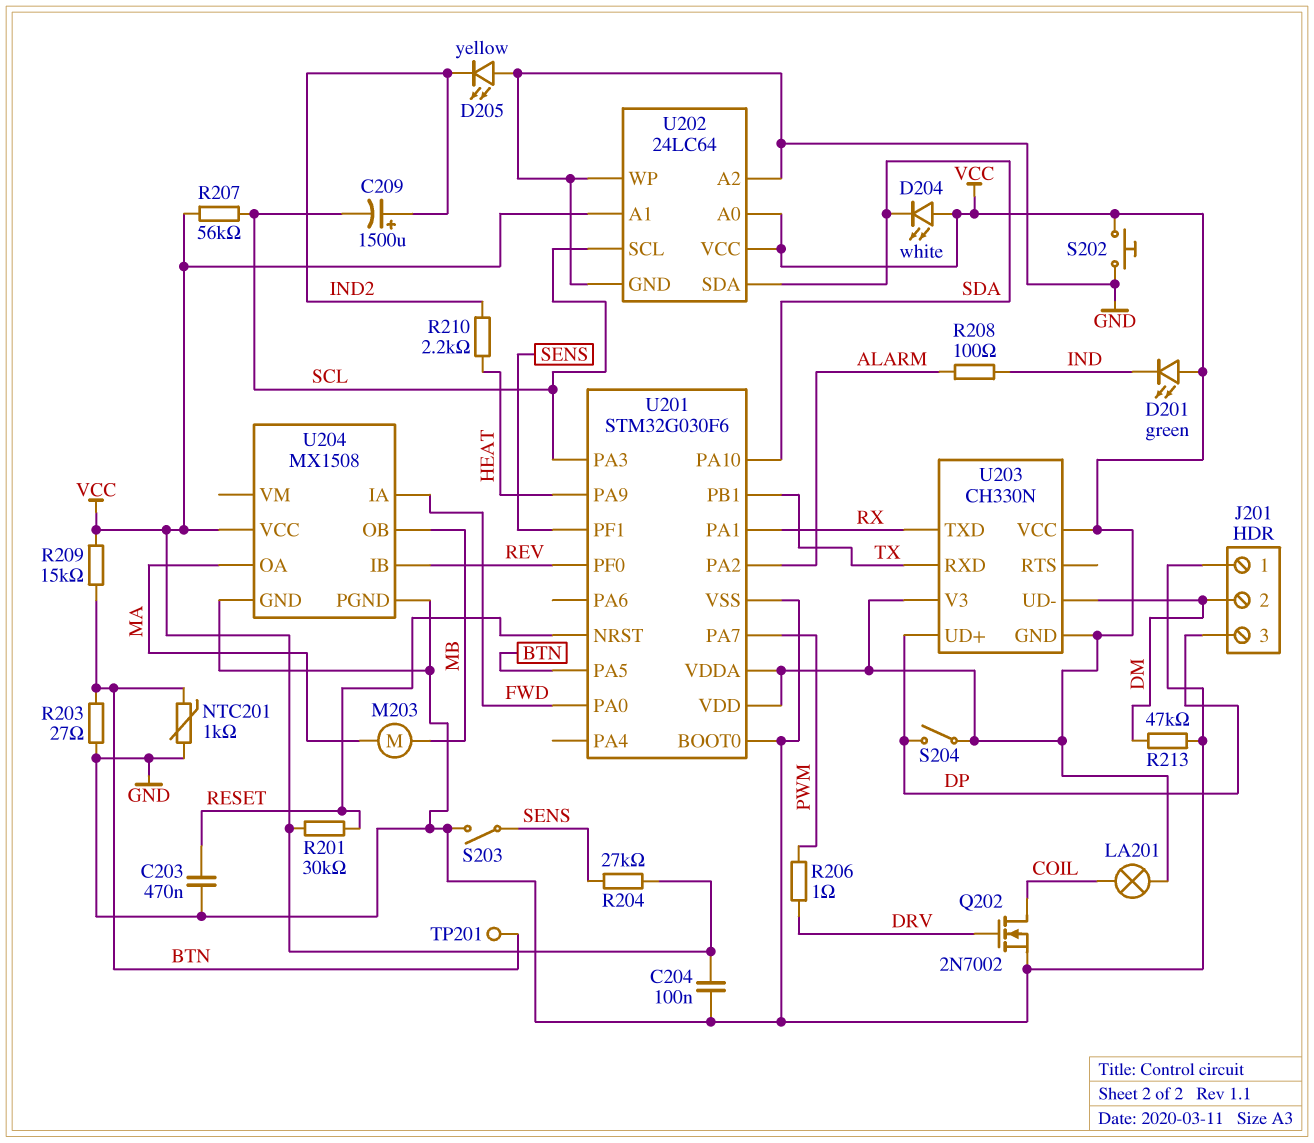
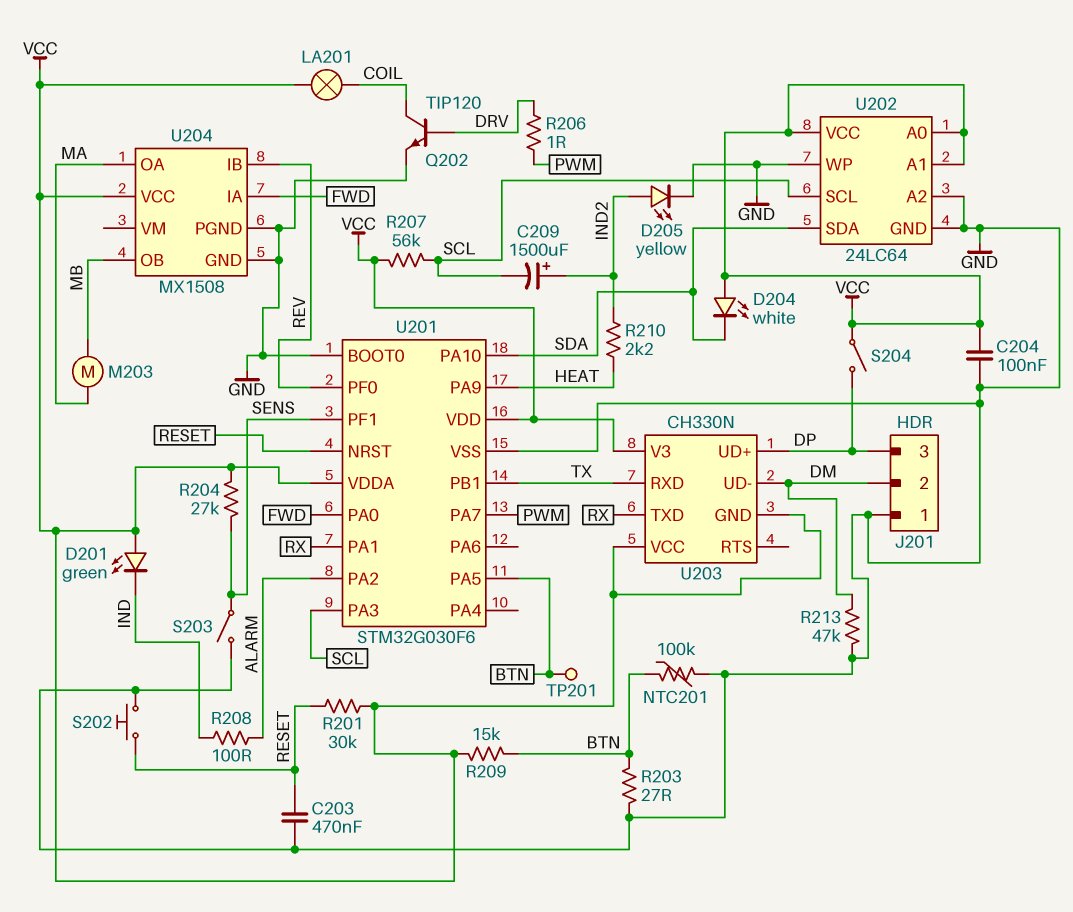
D205: LED yellow (A GND, K IND2) -> LED yellow (A IND2, K GND)
NTC201: 1k (BTN, GND) -> 100k (BTN, GND)
Q202: NMOS 2N7002 (G DRV, D COIL, S GND) -> NPN TIP120 (B DRV, C COIL, E GND)
S202: button (GND, VCC) -> button (GND, RESET)

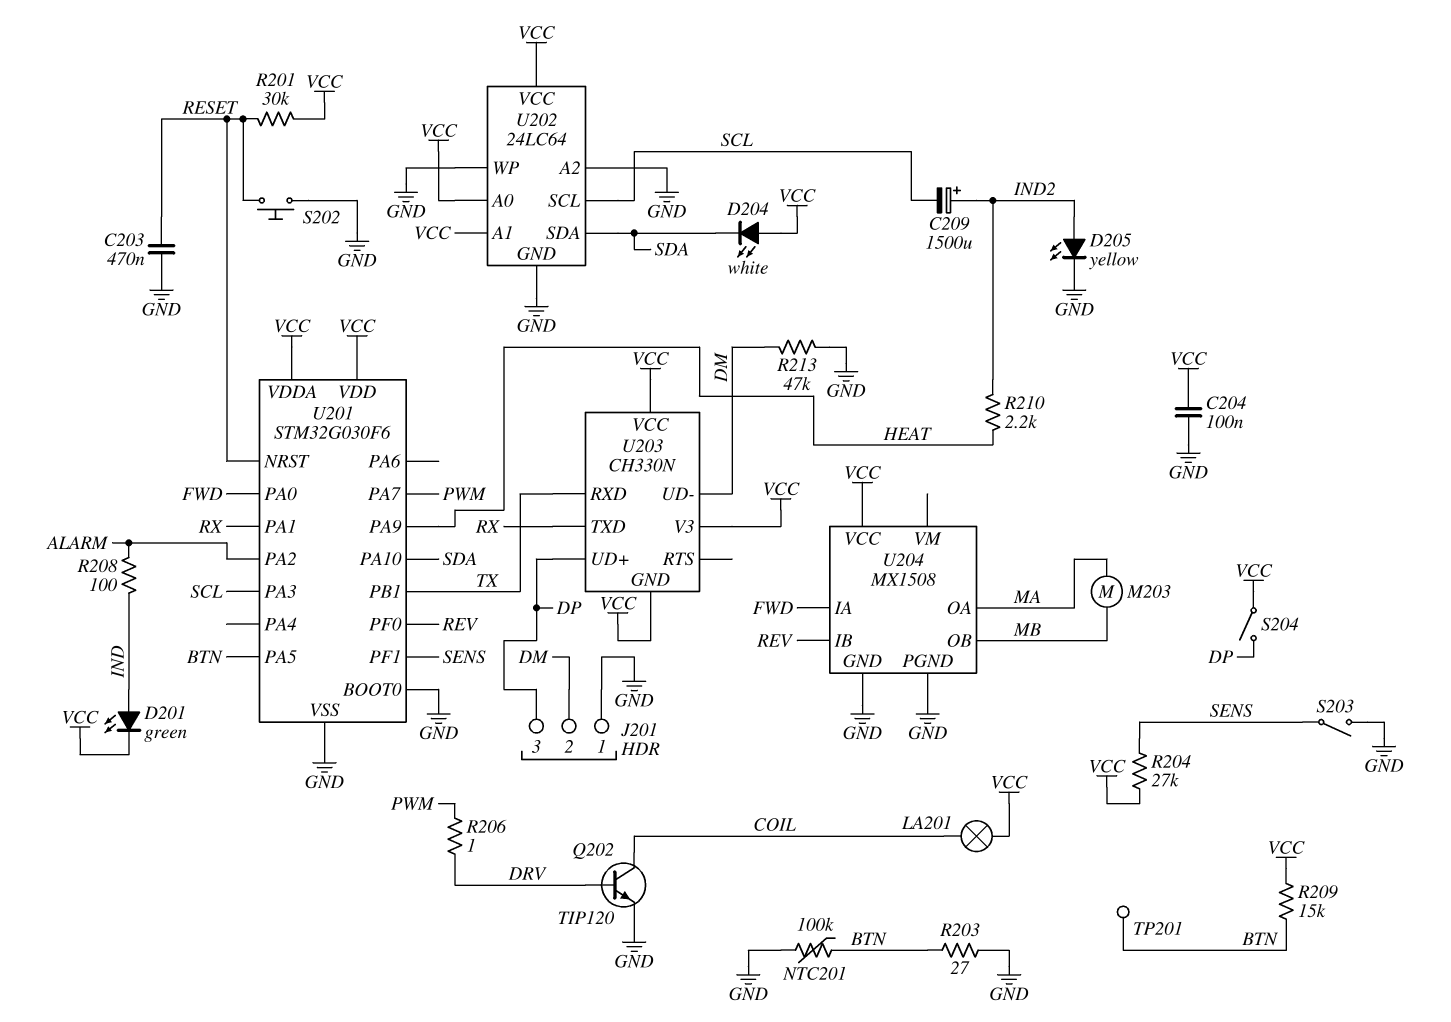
D201: LED green (A VCC, K IND) -> LED green (A IND, K VCC)
R207: 56k (SCL, VCC) -> none

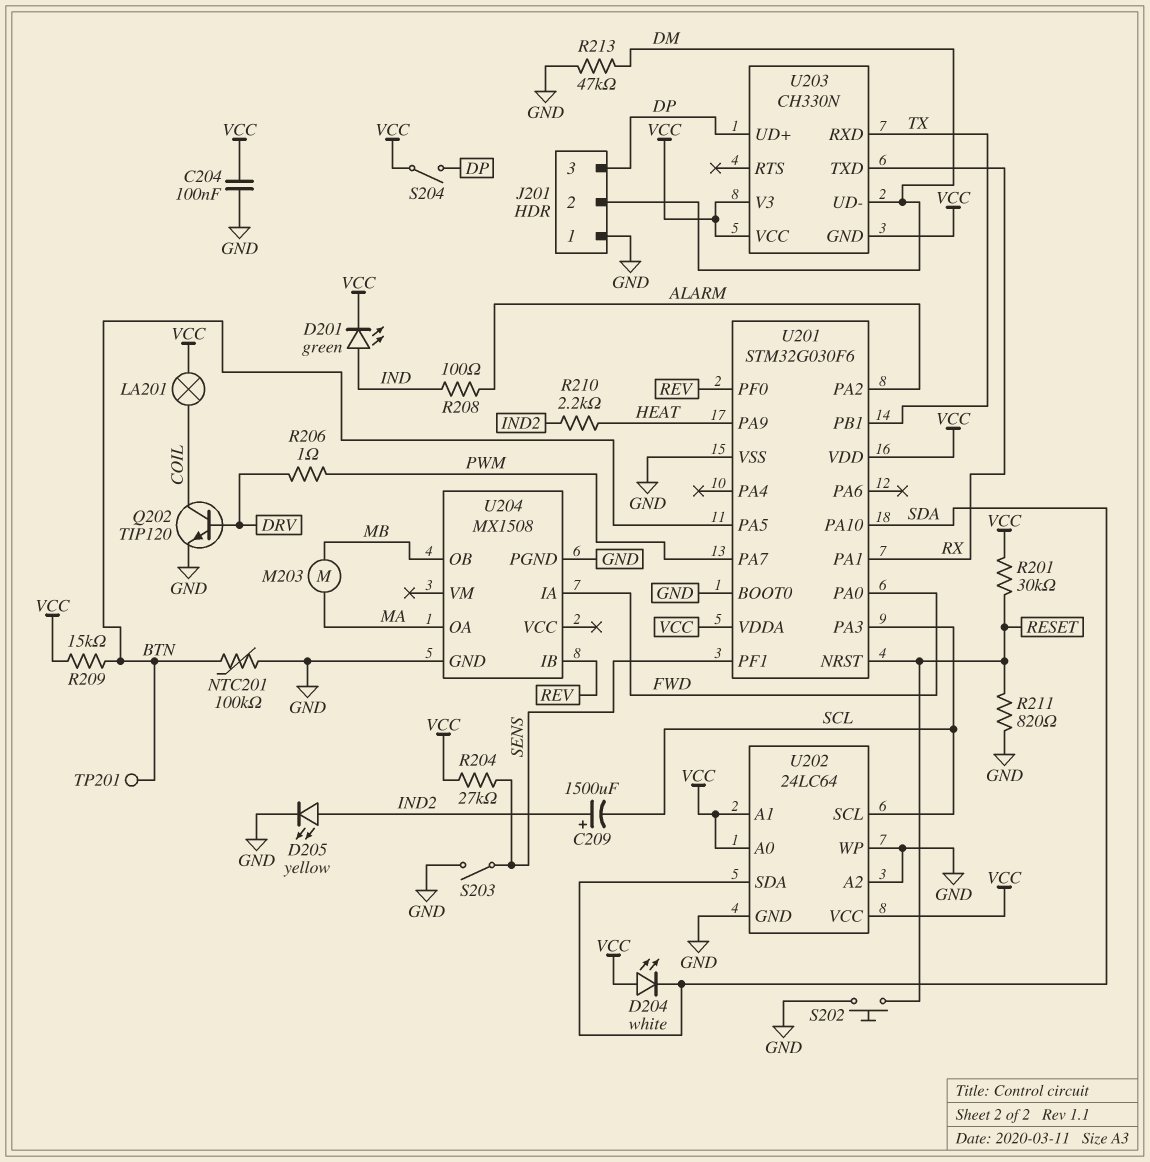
C203: 470nF (GND, RESET) -> none
R203: 27 (BTN, GND) -> none
R211: none -> 820 (GND, RESET)
U204 pin VCC: VCC -> none

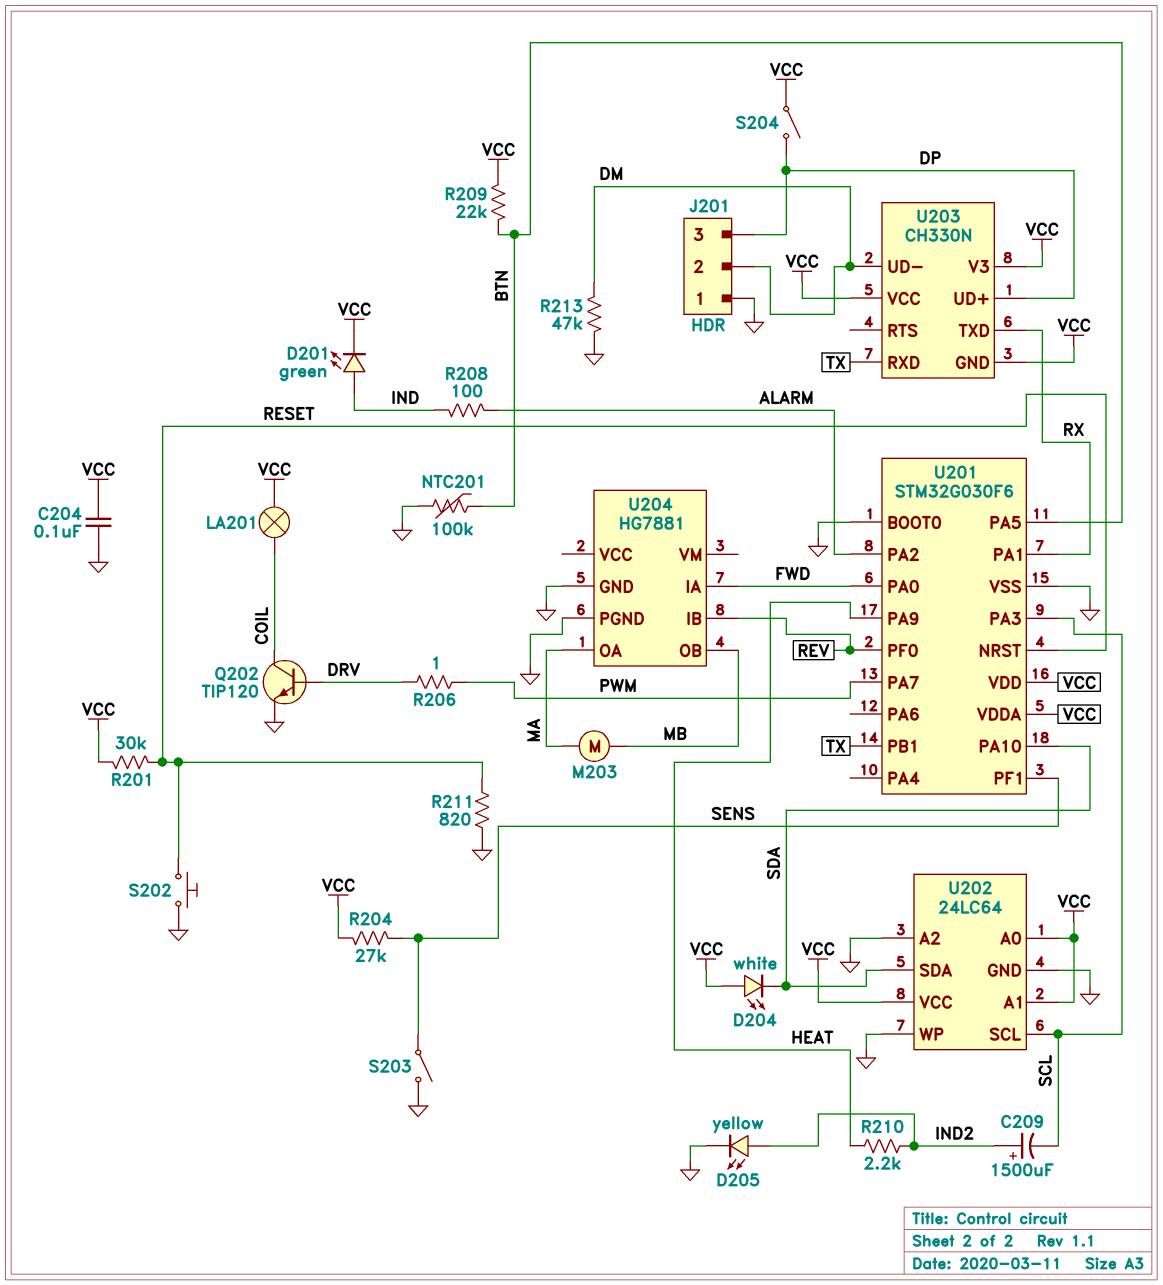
R209: 15k (BTN, VCC) -> 22k (BTN, VCC)
TP201: test point (BTN) -> none
U204: MX1508 -> HG7881

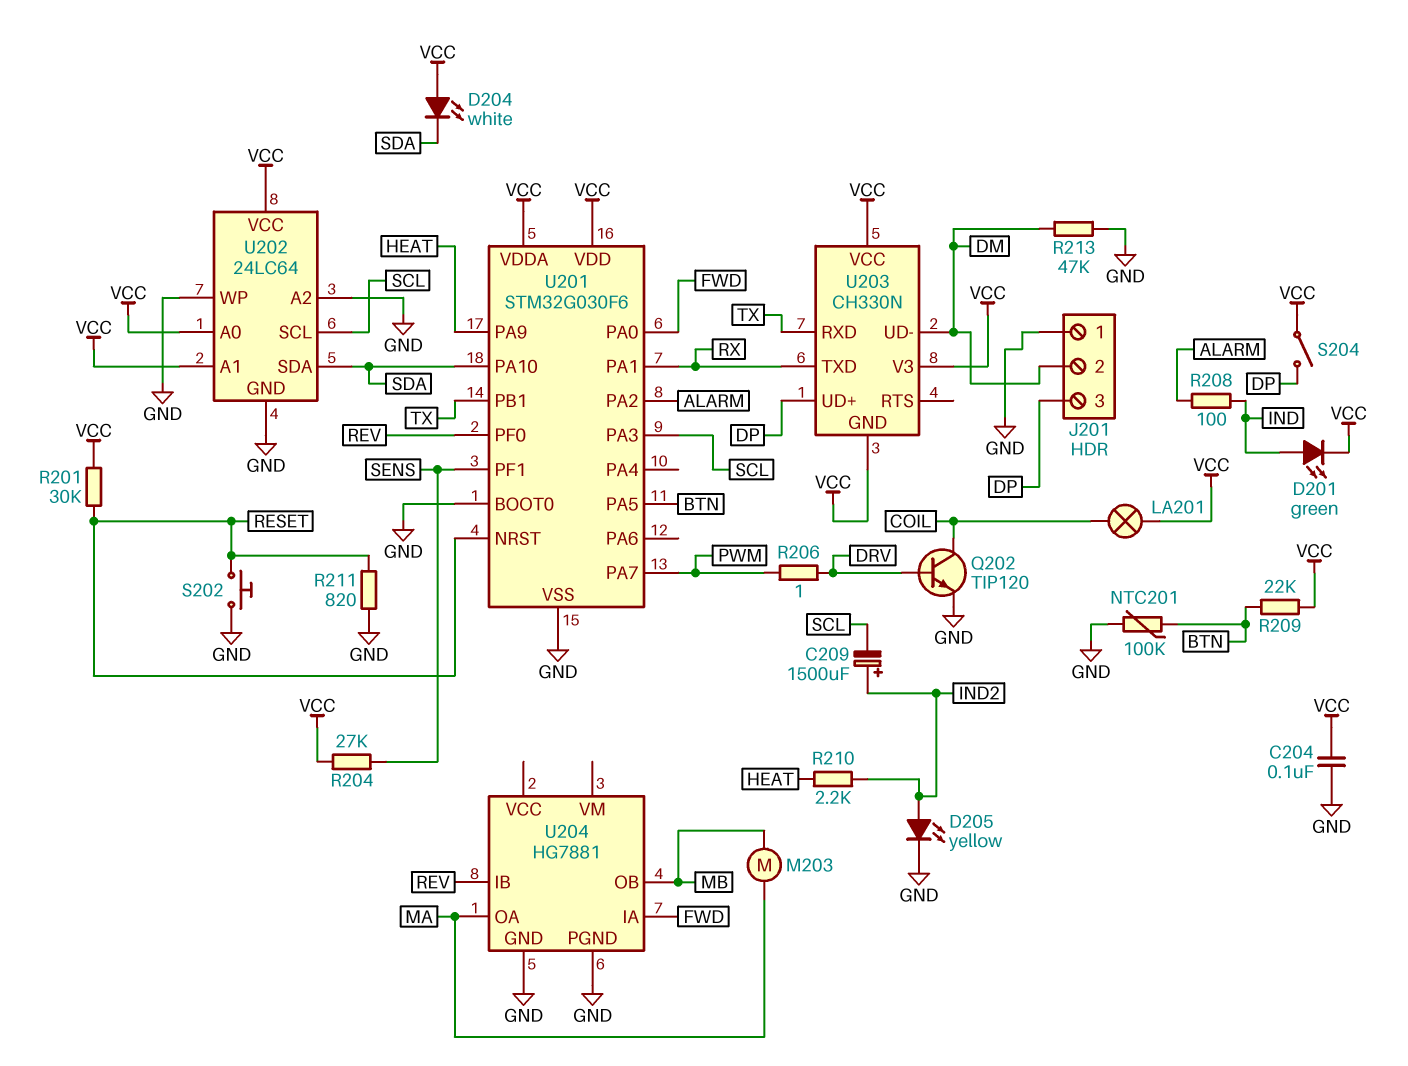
S203: switch (GND, SENS) -> none

